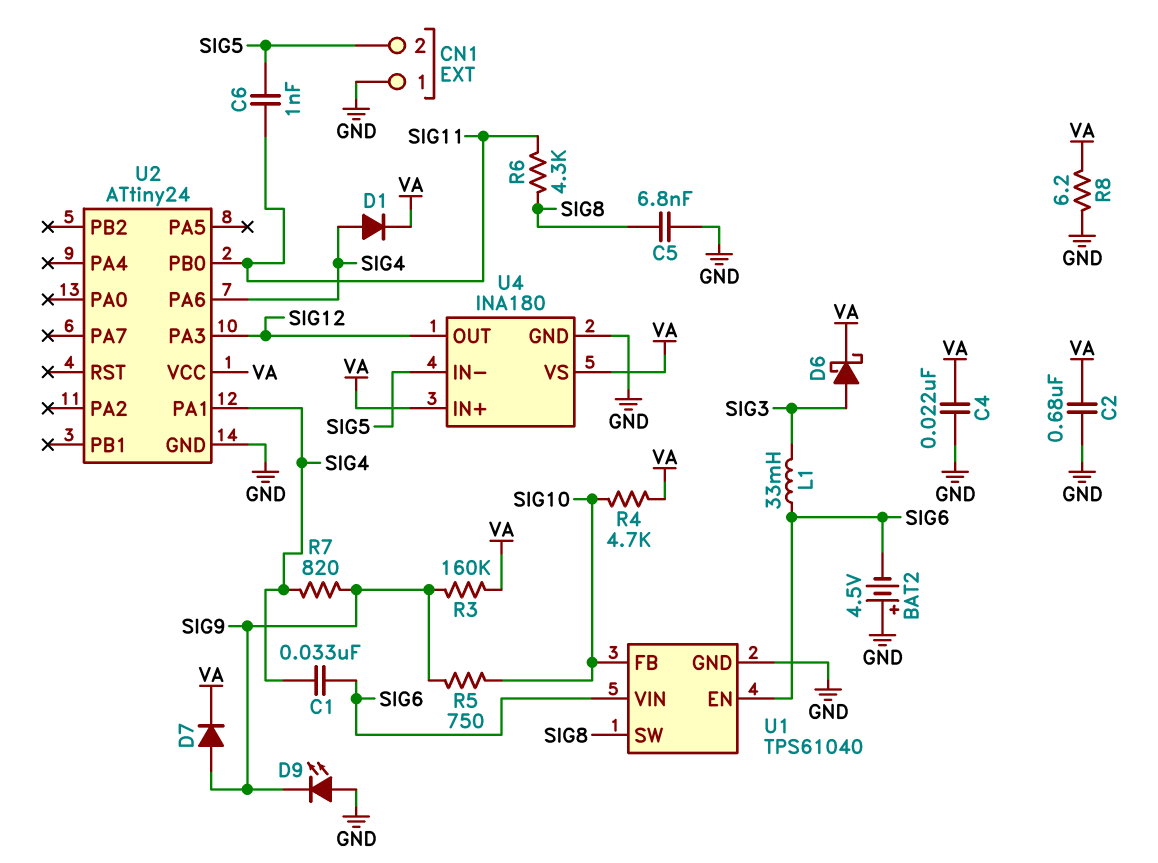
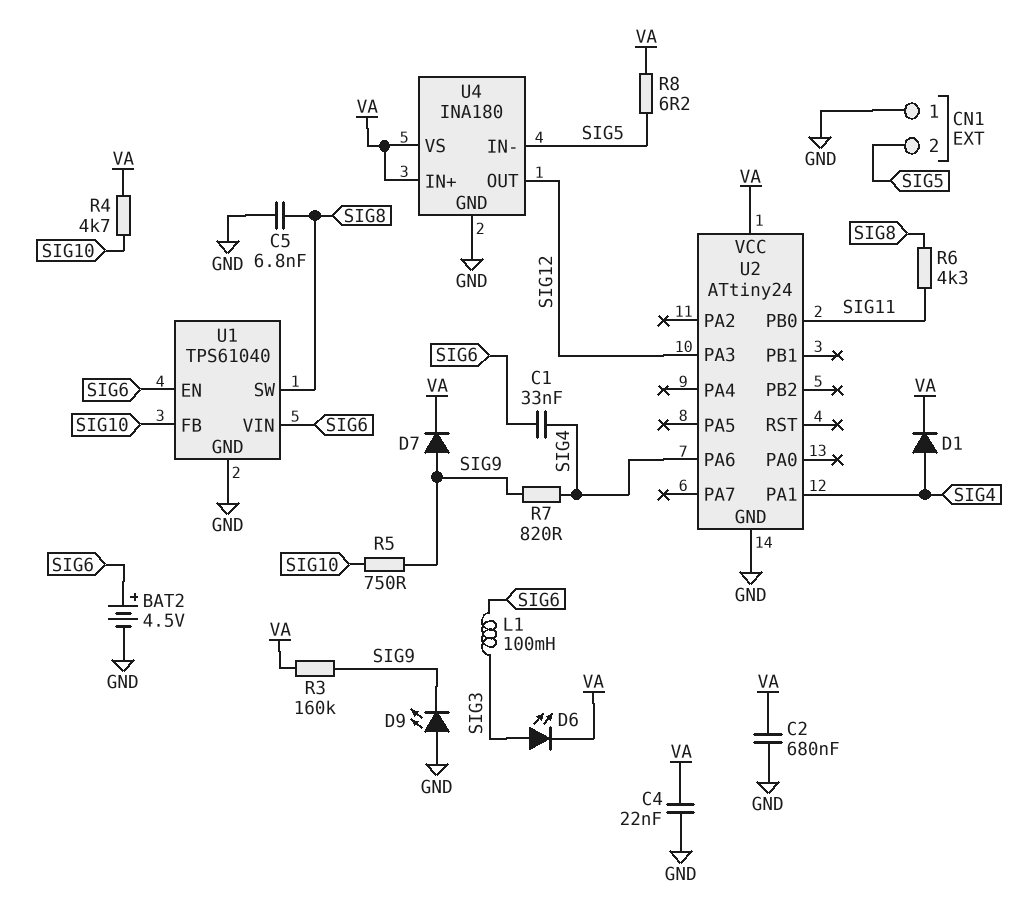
BAT2: 4.5V (plus GND, minus SIG6) -> 4.5V (plus SIG6, minus GND)
C6: 1nF (SIG5, SIG11) -> none
D6: schottky (A SIG3, K VA) -> LED (A SIG3, K VA)
L1: 33mH (SIG3, SIG6) -> 100mH (SIG3, SIG6)
R8: 6.2 (GND, VA) -> 6.2 (SIG5, VA)

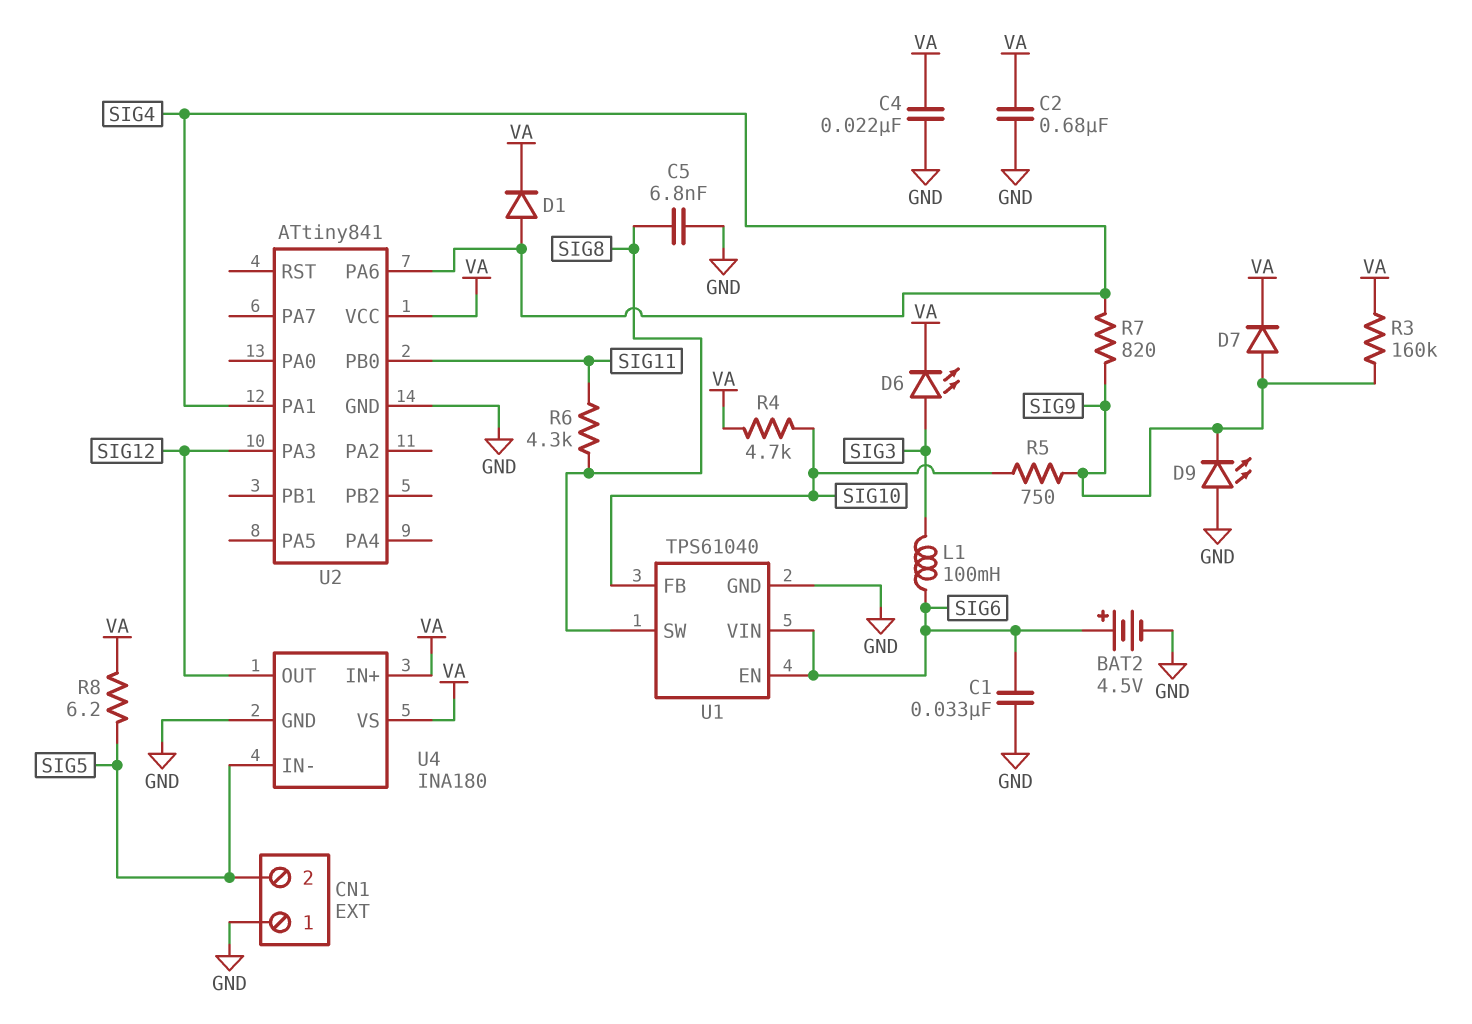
C1: 33nF (SIG4, SIG6) -> 33nF (GND, SIG6)
U2: ATtiny24 -> ATtiny841

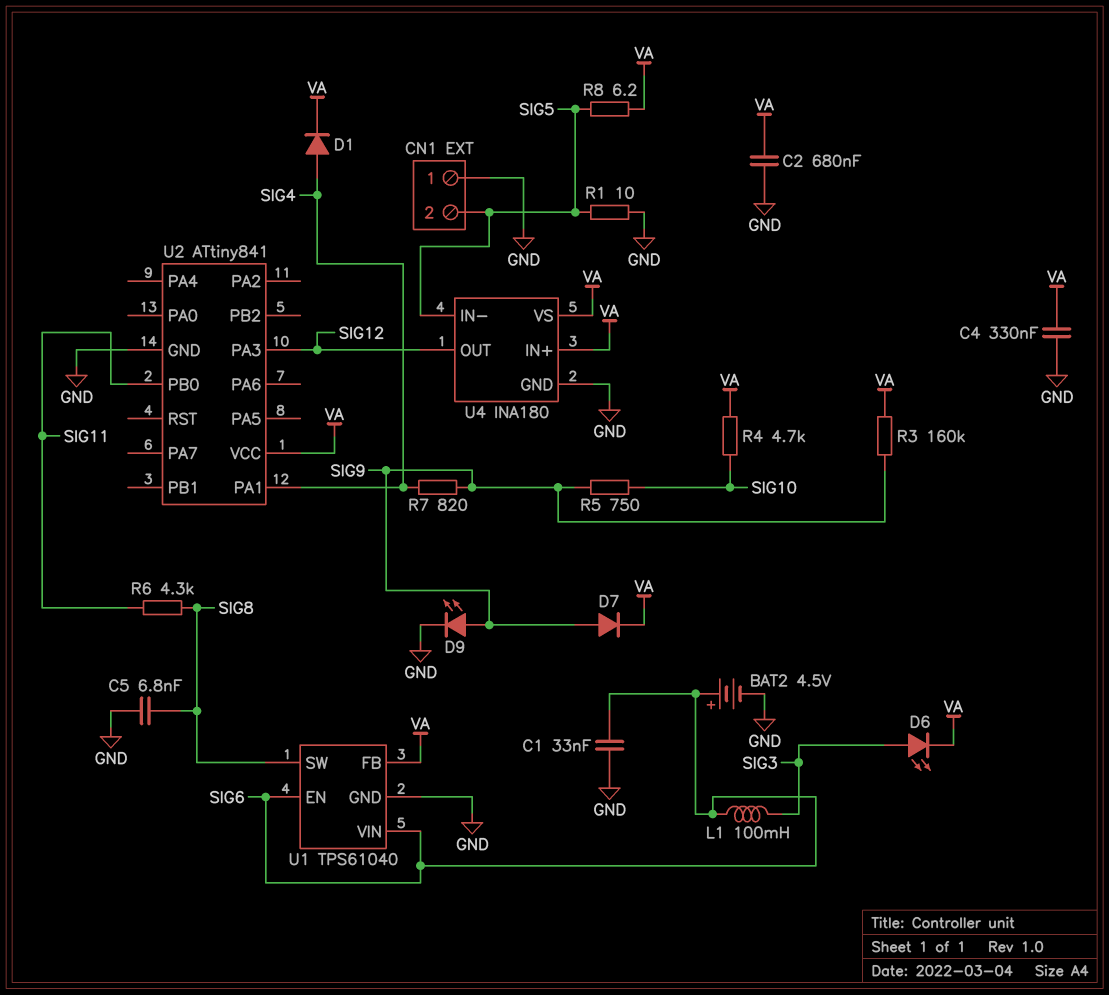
C4: 22nF (GND, VA) -> 330nF (GND, VA)
D9: LED (A GND, K SIG9) -> LED (A SIG9, K GND)
R1: none -> 10 (GND, SIG5)
U1 pin FB: SIG10 -> VA
U2 pin PA6: SIG4 -> none

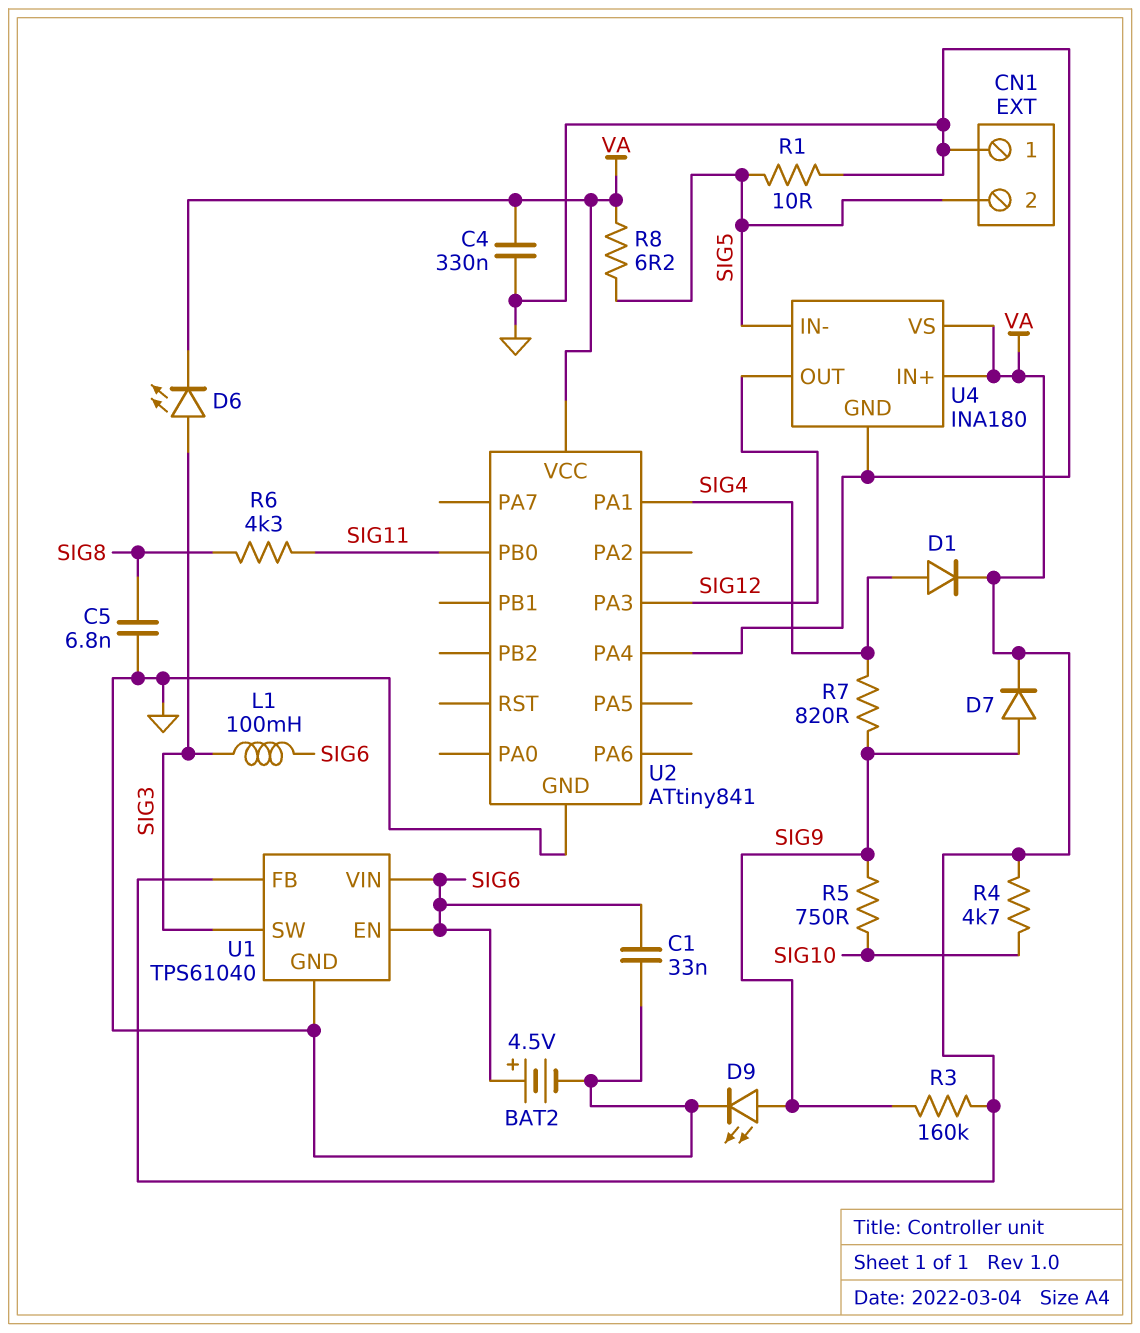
C2: 680nF (GND, VA) -> none
U1 pin SW: SIG8 -> SIG3
U2 pin PA4: none -> GND

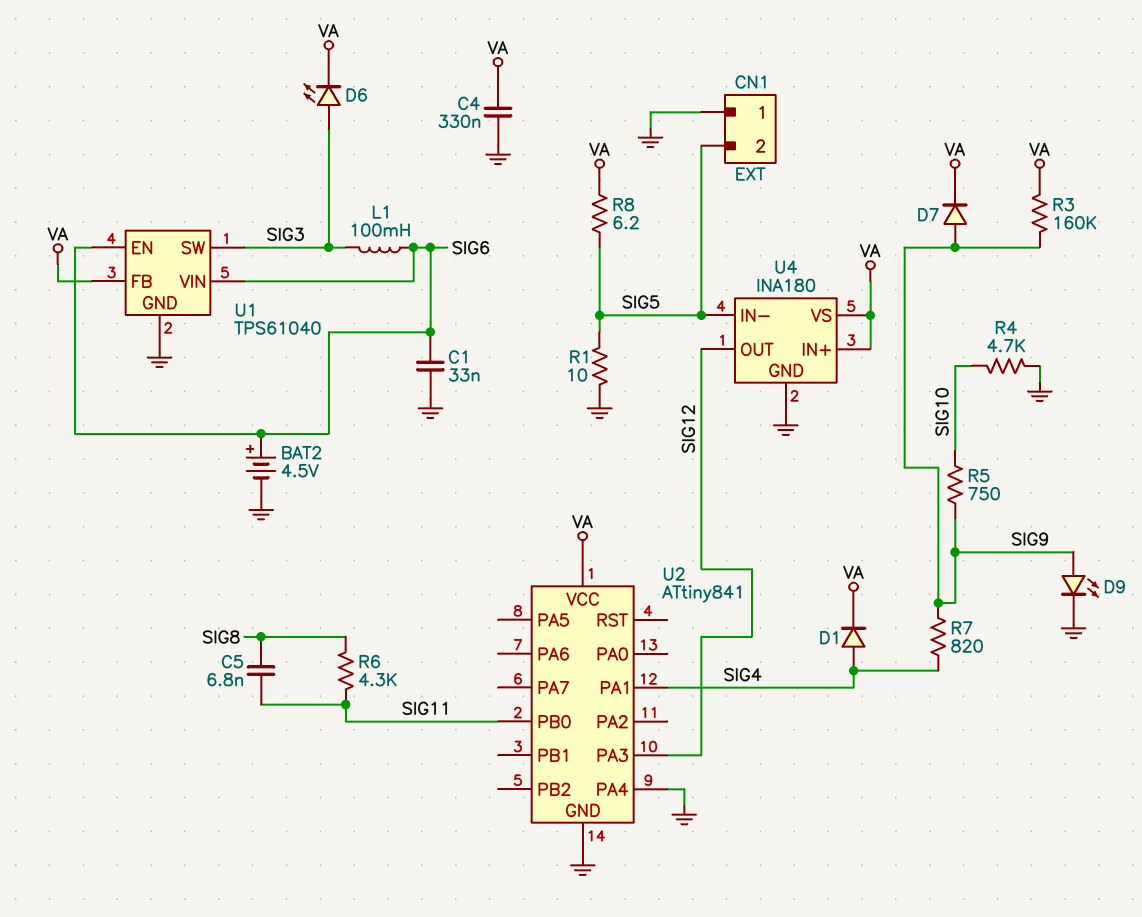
C5: 6.8nF (GND, SIG8) -> 6.8nF (SIG8, SIG11)
R4: 4.7k (SIG10, VA) -> 4.7k (GND, SIG10)

